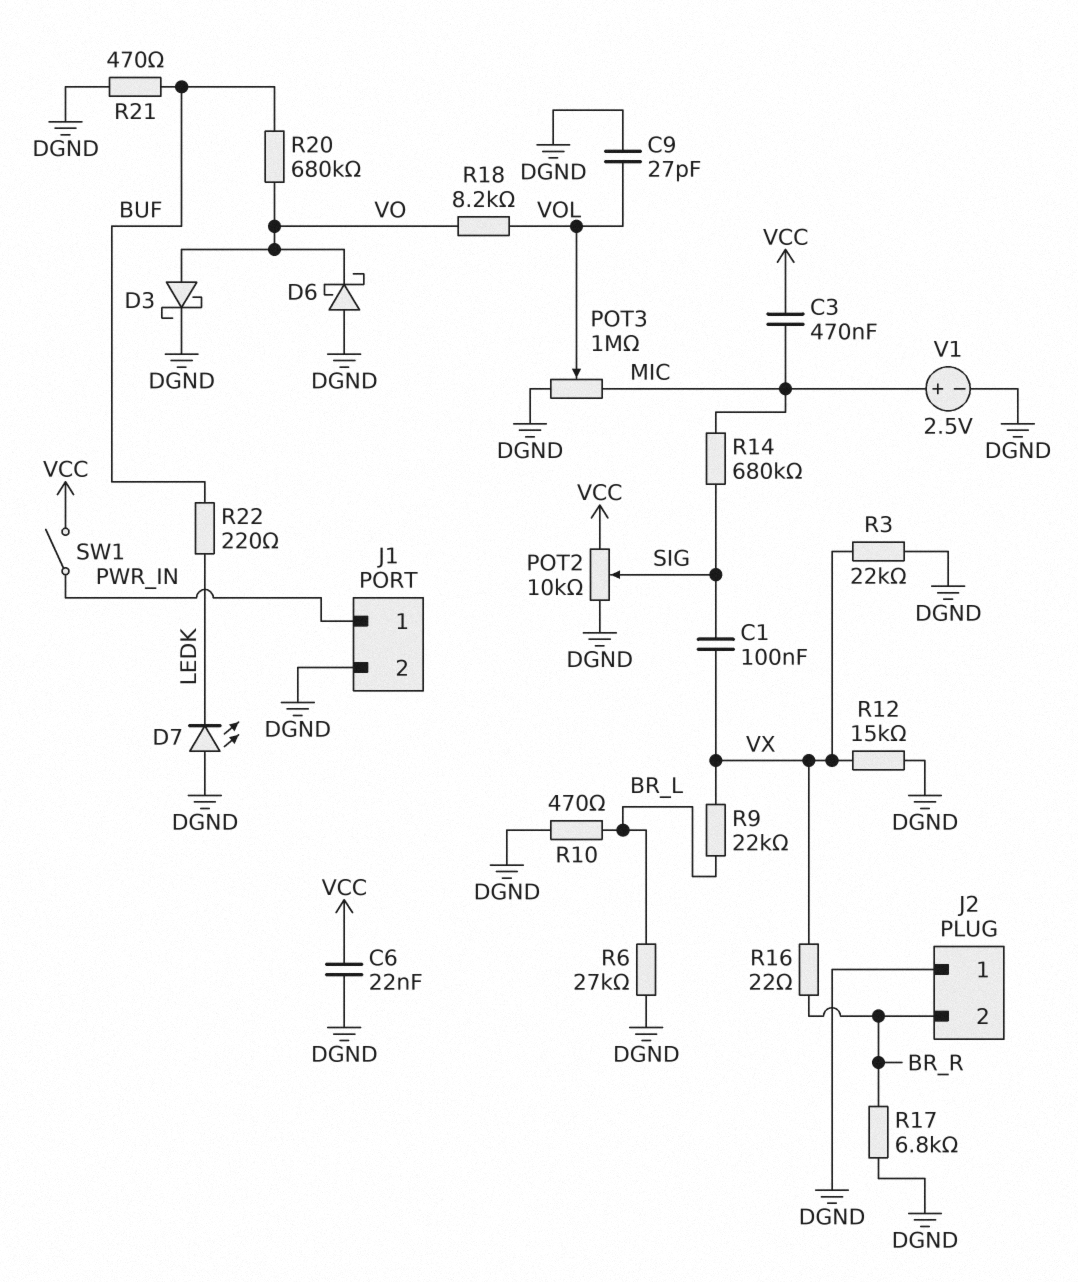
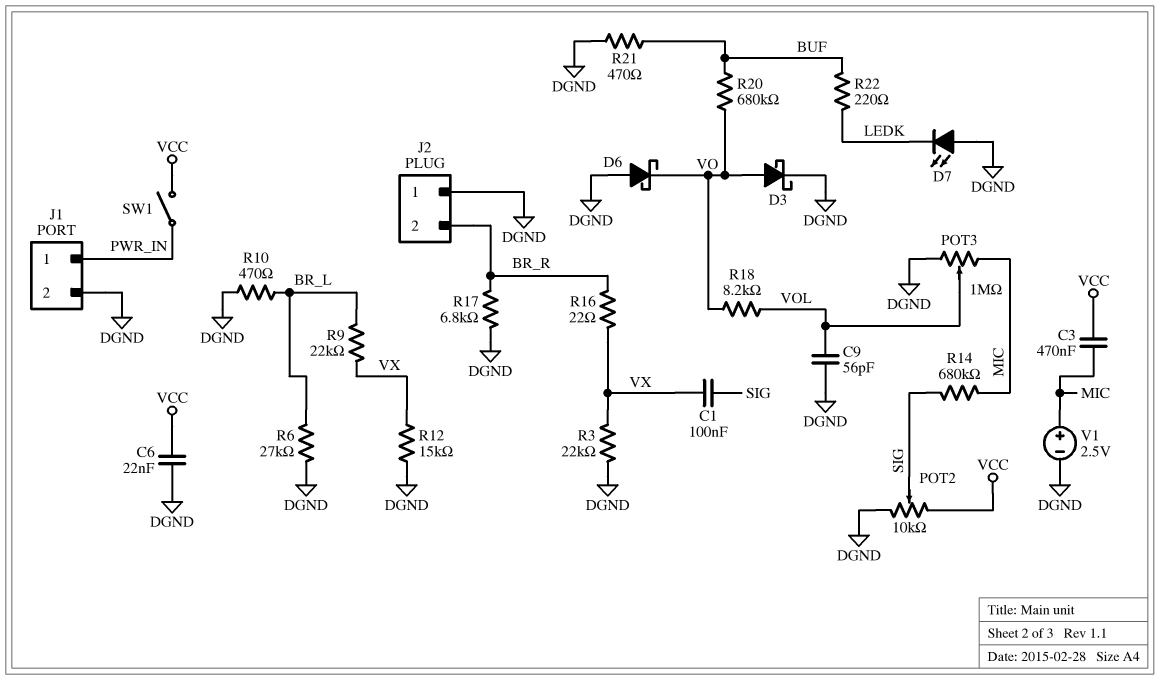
C9: 27pF (DGND, VOL) -> 56pF (DGND, VOL)

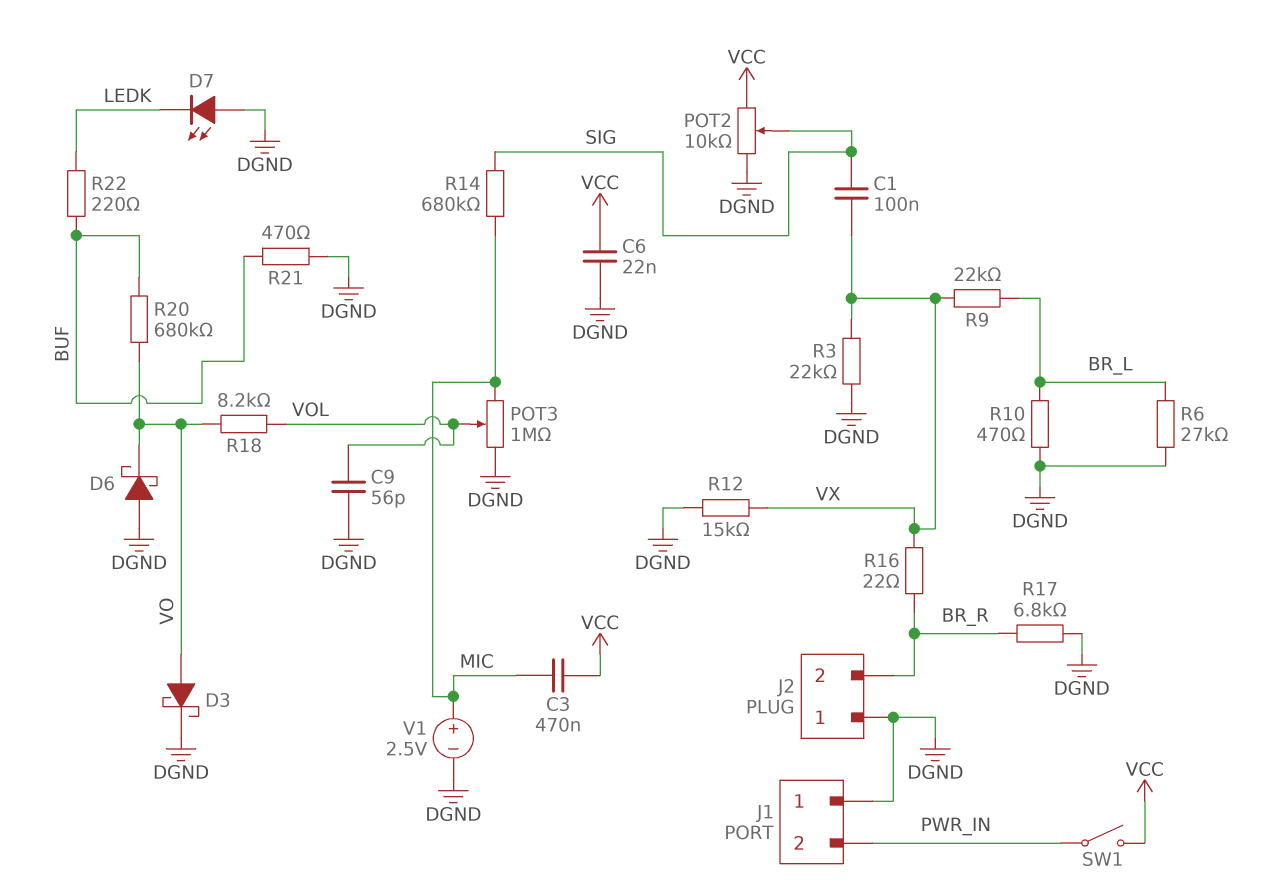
J1 pin 1: PWR_IN -> DGND
J1 pin 2: DGND -> PWR_IN

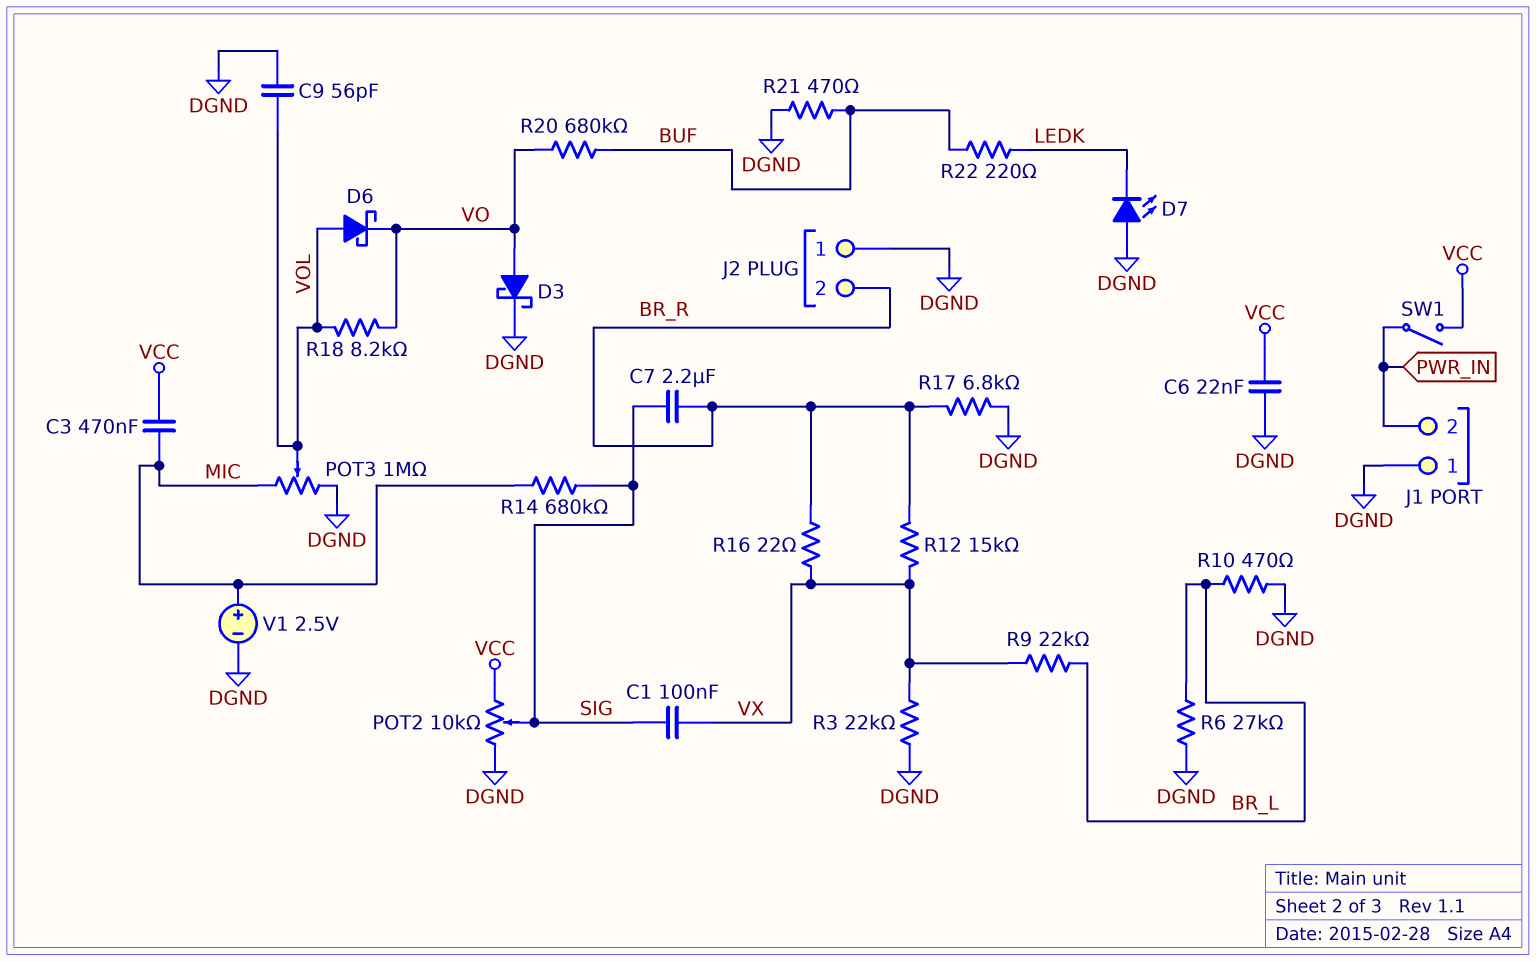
C7: none -> 2.2uF (BR_R, SIG)
D6: schottky (A DGND, K VO) -> schottky (A VOL, K VO)
R12: 15k (DGND, VX) -> 15k (BR_R, VX)

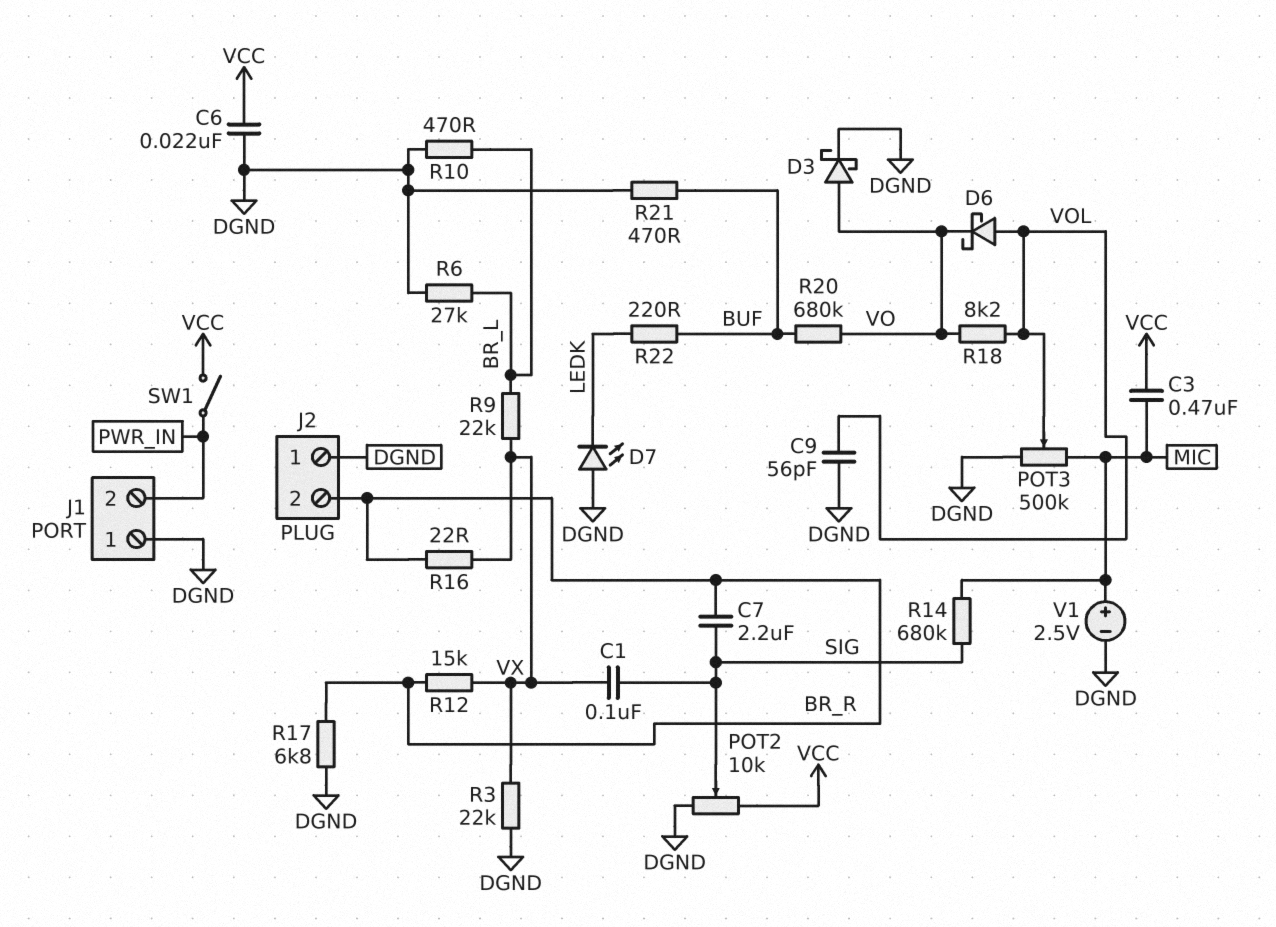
POT3: 1M (DGND, MIC, wiper VOL) -> 500k (DGND, MIC, wiper VOL)

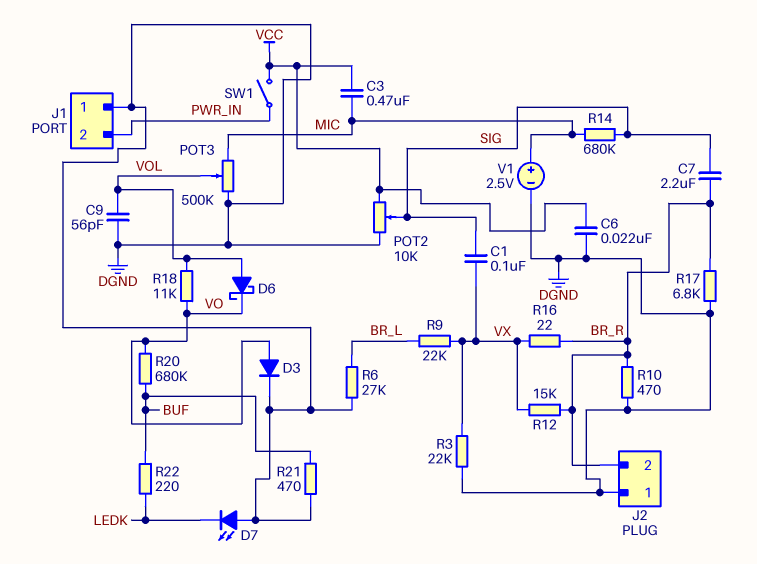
D3: schottky (A VO, K DGND) -> diode (A VO, K DGND)
R10: 470 (BR_L, DGND) -> 470 (BR_R, DGND)
R18: 8.2k (VO, VOL) -> 11k (VO, VOL)

